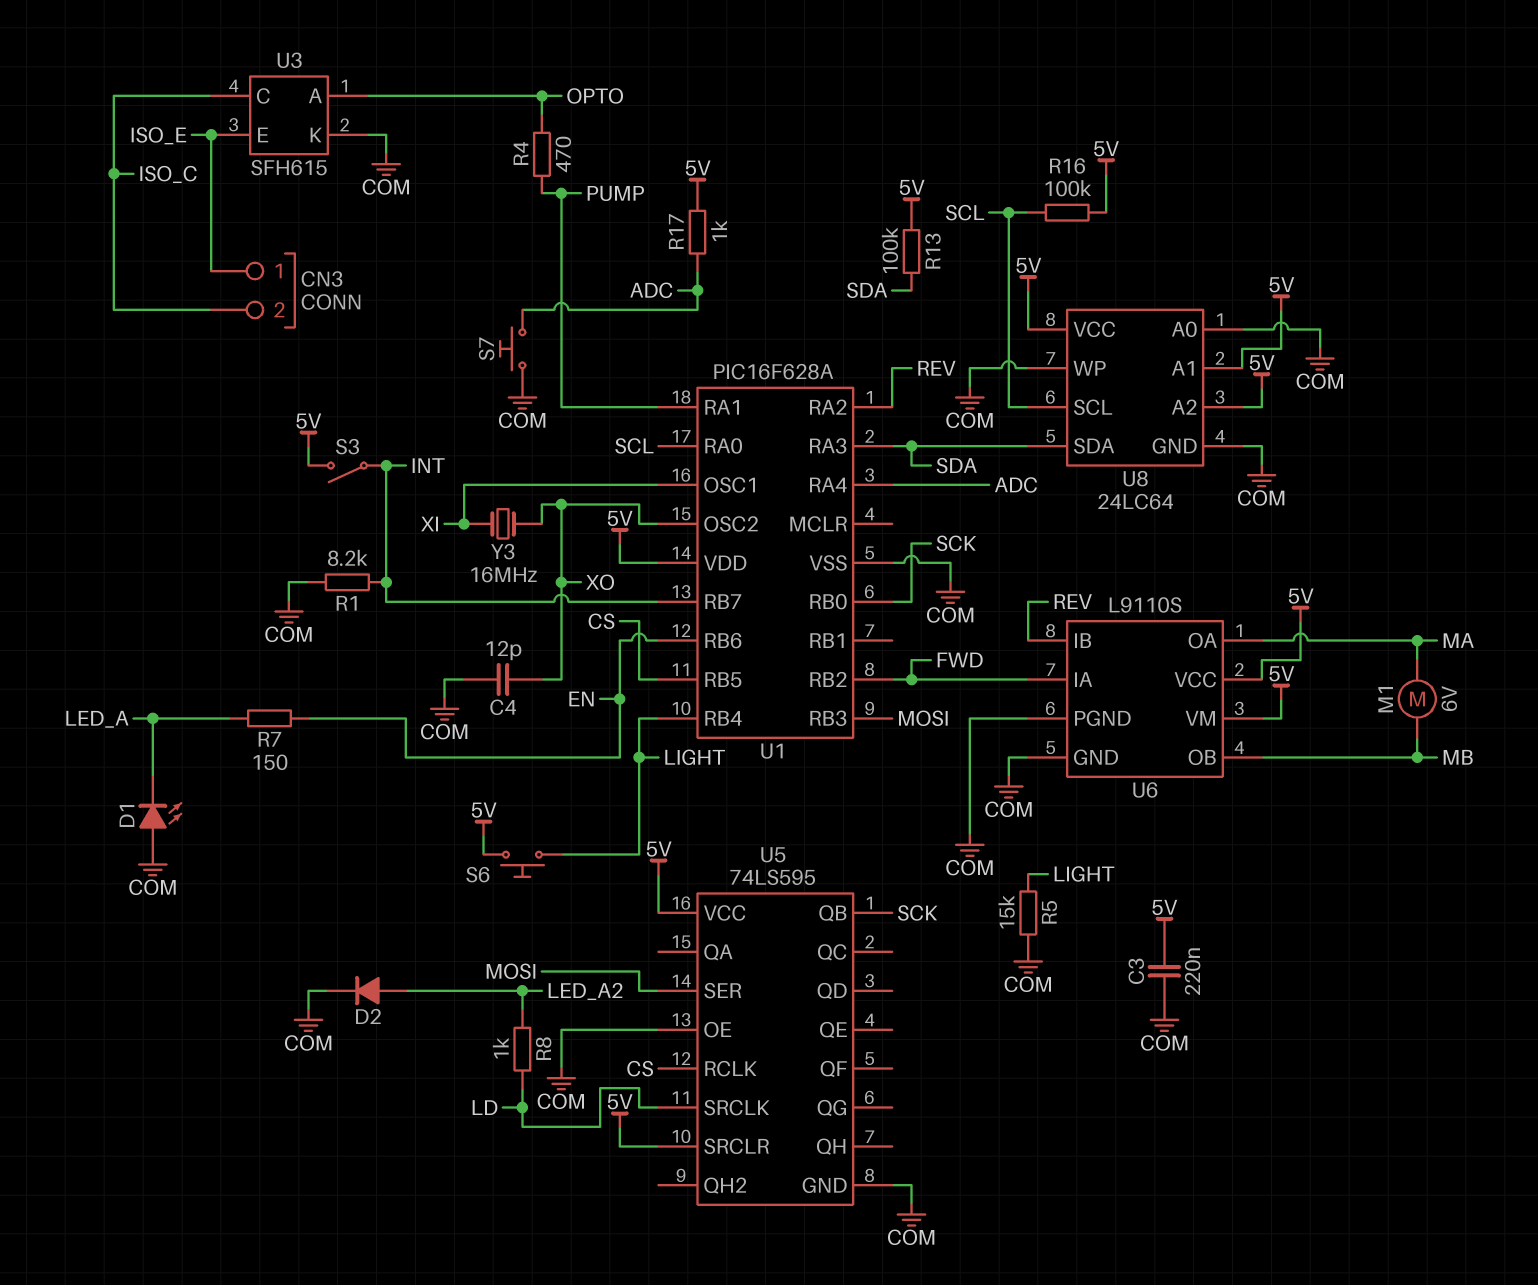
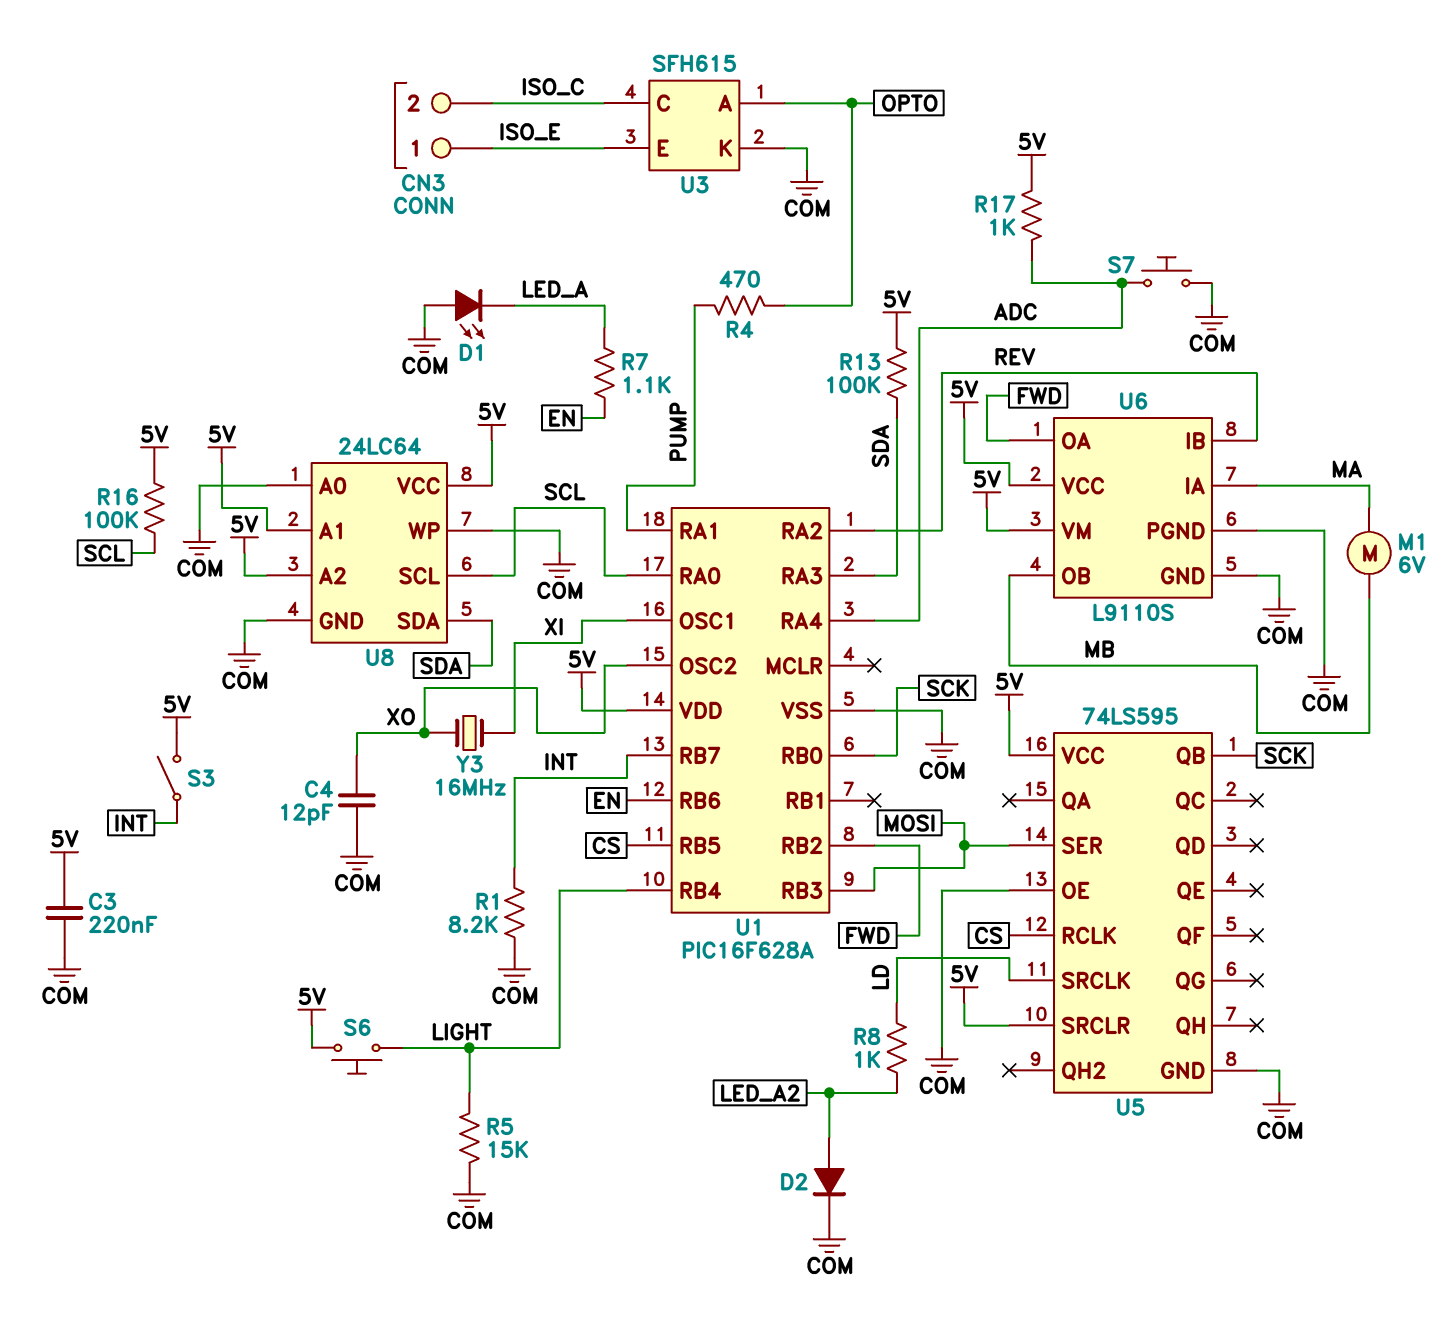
R7: 150 (EN, LED_A) -> 1.1k (EN, LED_A)
U6 pin IA: FWD -> MA
U6 pin OA: MA -> FWD

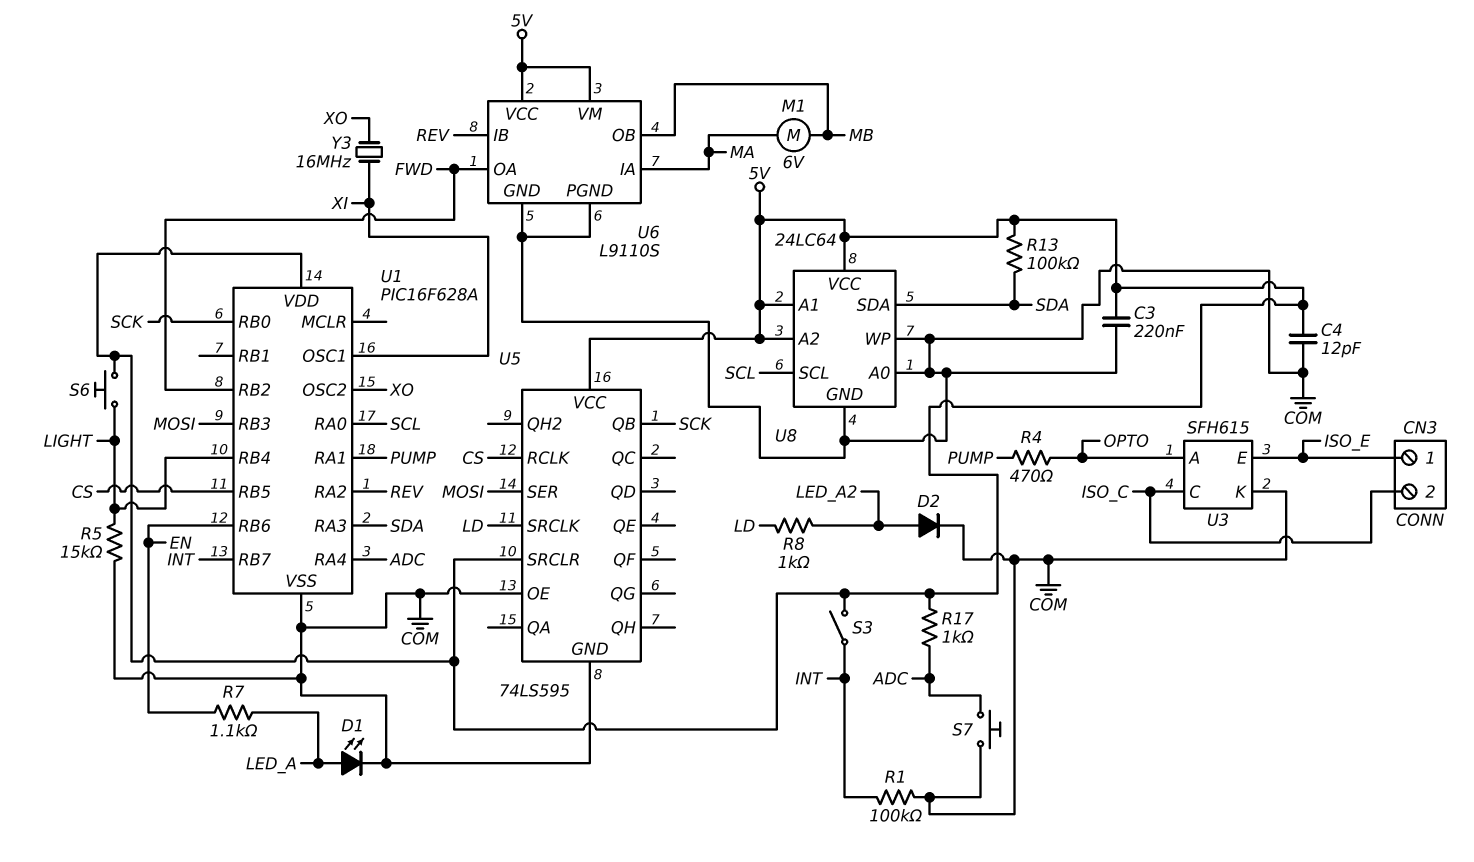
C4: 12pF (COM, XO) -> 12pF (5V, COM)
D1: LED (A COM, K LED_A) -> LED (A LED_A, K COM)
R1: 8.2k (COM, INT) -> 100k (COM, INT)
R16: 100k (5V, SCL) -> none

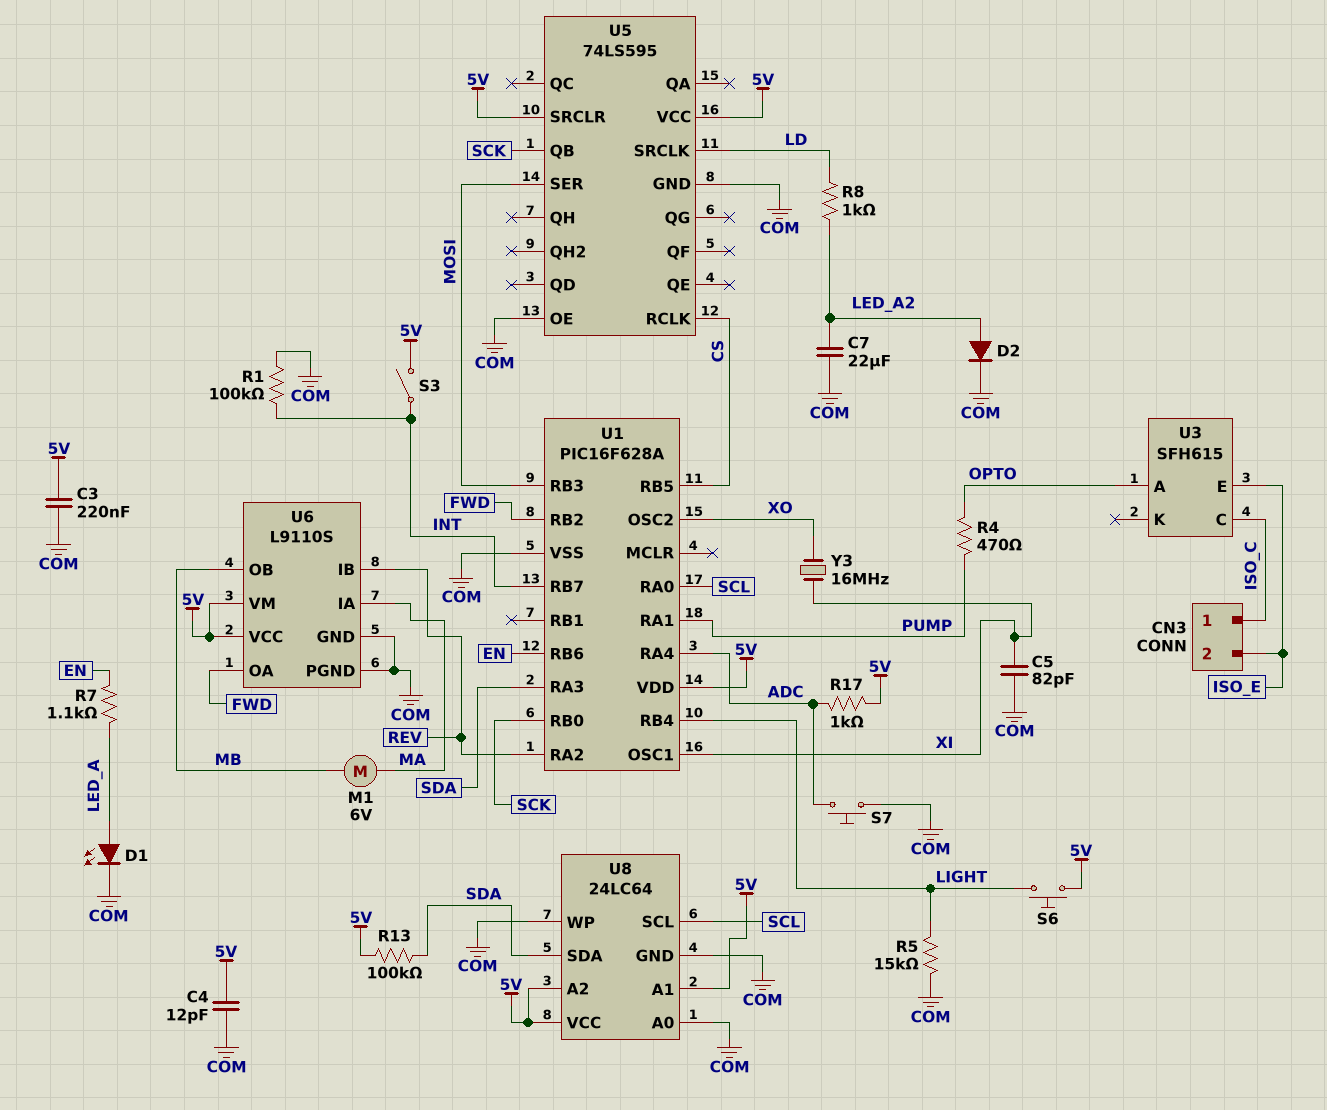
C5: none -> 82pF (COM, XI)
C7: none -> 22uF (COM, LED_A2)
CN3 pin 1: ISO_E -> ISO_C
CN3 pin 2: ISO_C -> ISO_E
U3 pin K: COM -> none

